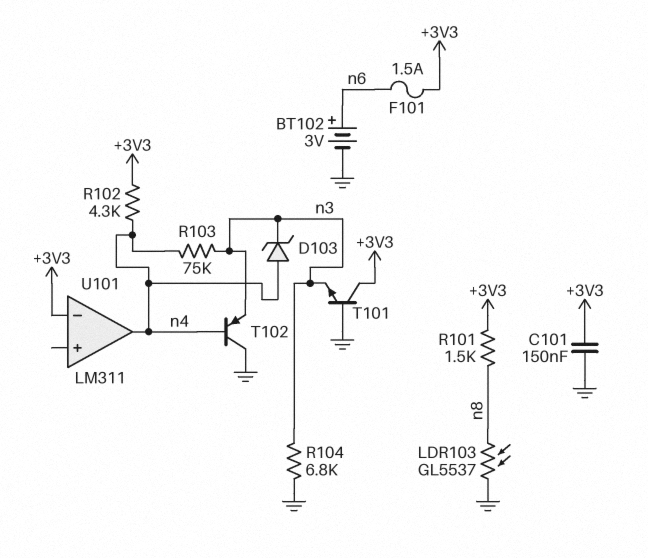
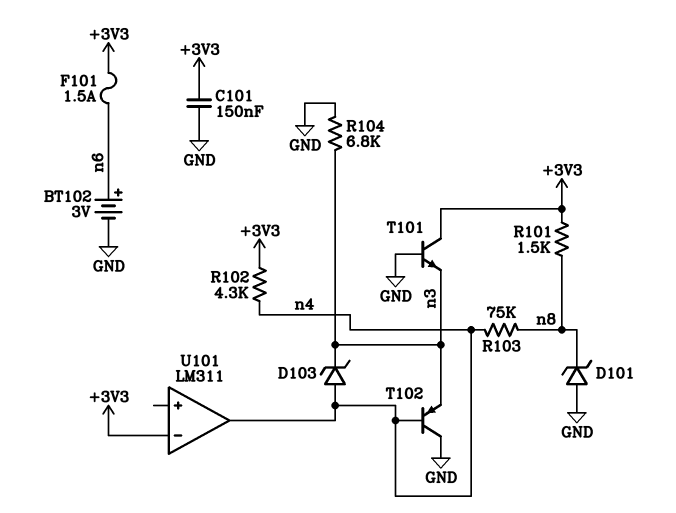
D101: none -> zener (A GND, K n8)
LDR103: GL5537 (GND, n8) -> none
R103: 75k (n3, n4) -> 75k (n4, n8)

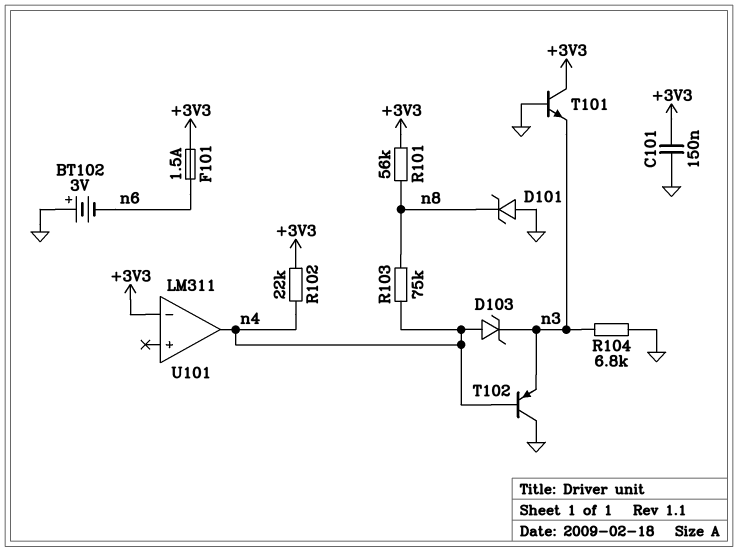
BT102: 3V (plus n6, minus GND) -> 3V (plus GND, minus n6)
R101: 1.5k (+3V3, n8) -> 56k (+3V3, n8)
R102: 4.3k (+3V3, n4) -> 22k (+3V3, n4)

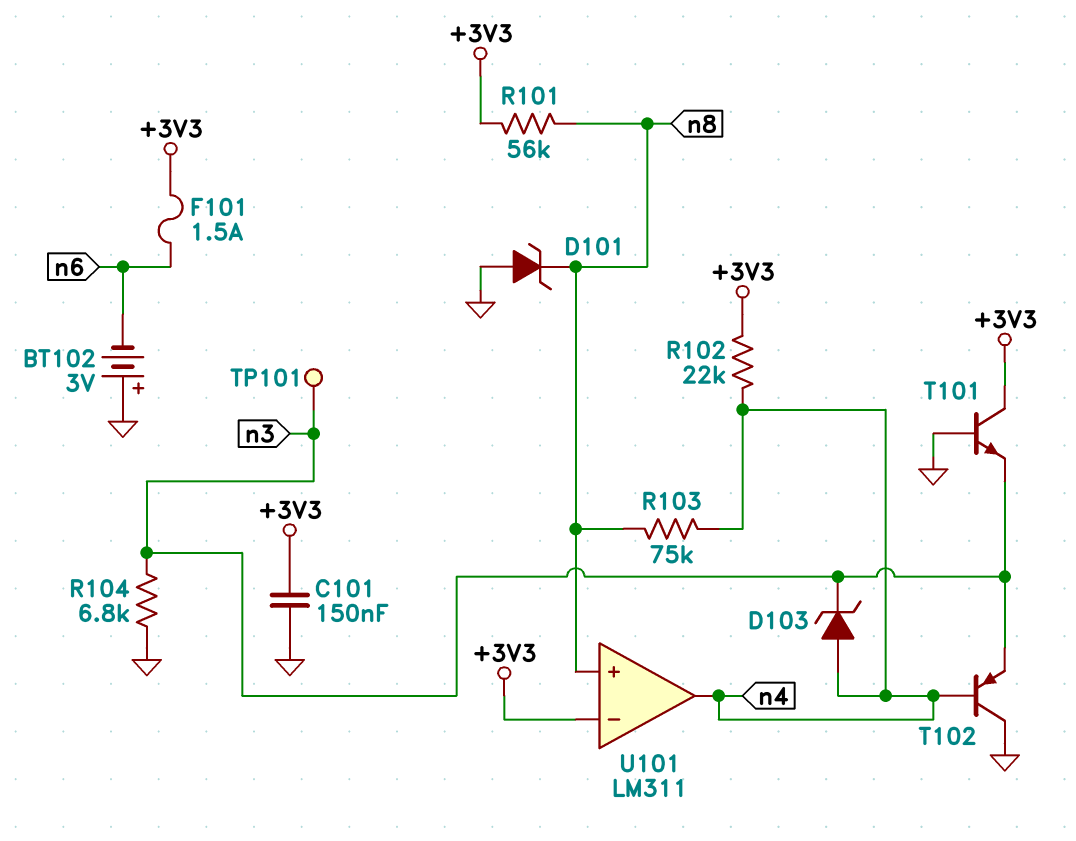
TP101: none -> test point (n3)
U101 pin in+: none -> n8

